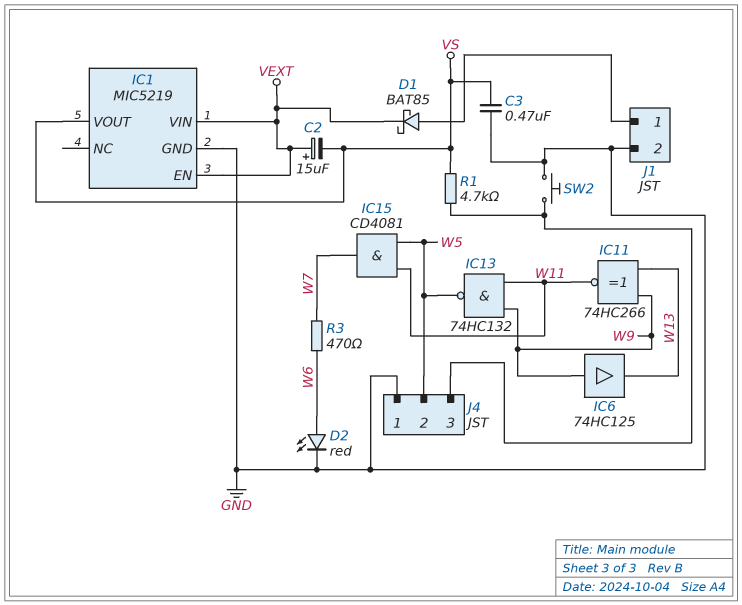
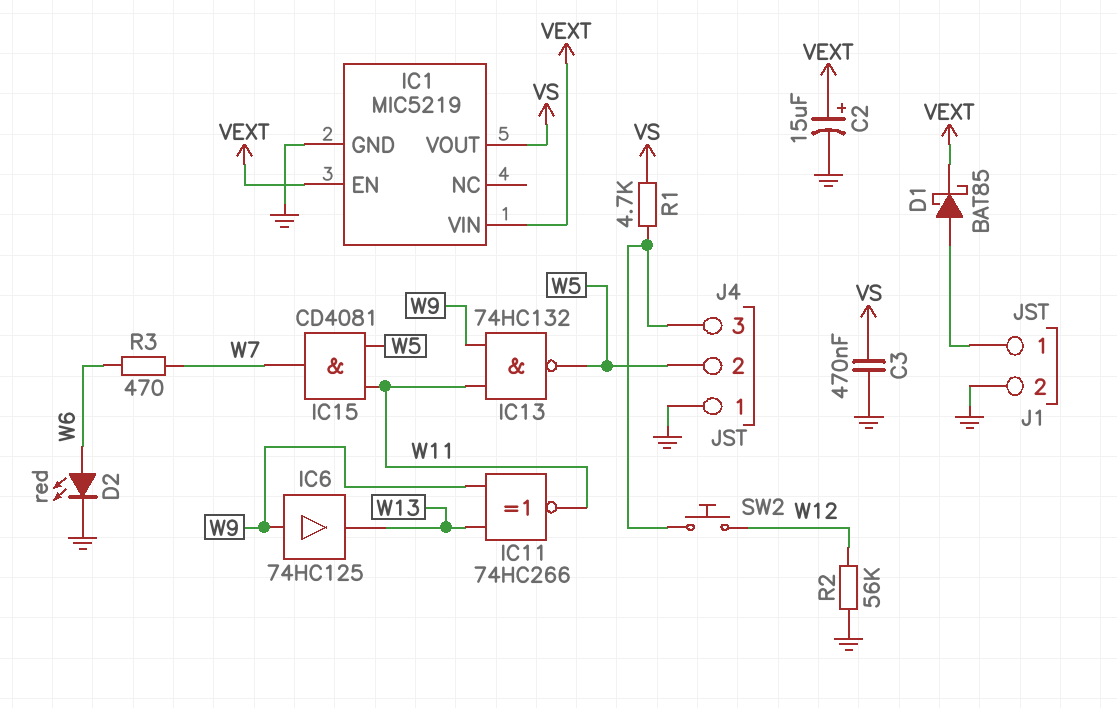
C2: 15uF (plus VEXT, minus VS) -> 15uF (plus VEXT, minus GND)
R2: none -> 56k (GND, W12)
SW2: button (GND, J4/3) -> button (J4/3, W12)

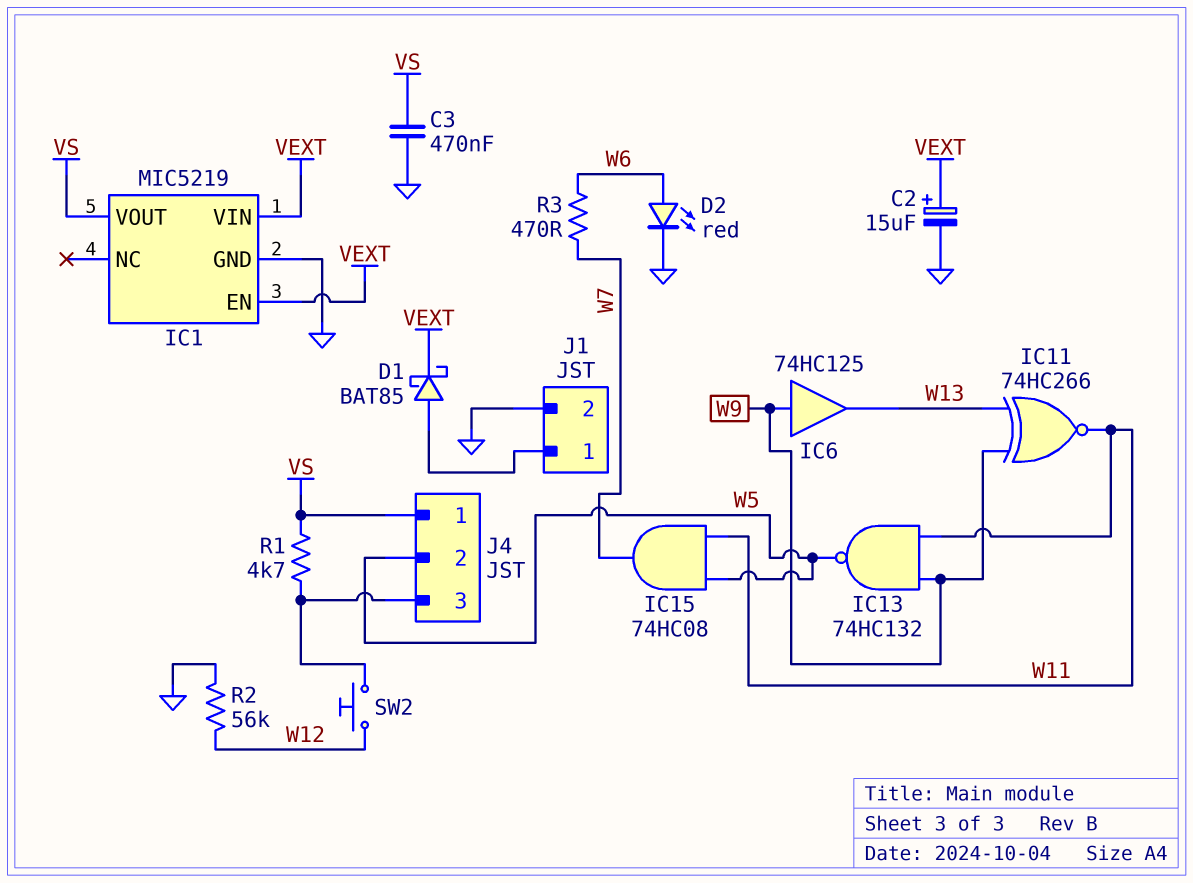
IC15: AND CD4081 (in W5, in W11, out W7) -> AND 74HC08 (in W5, in W11, out W7)
J4 pin 1: GND -> VS

